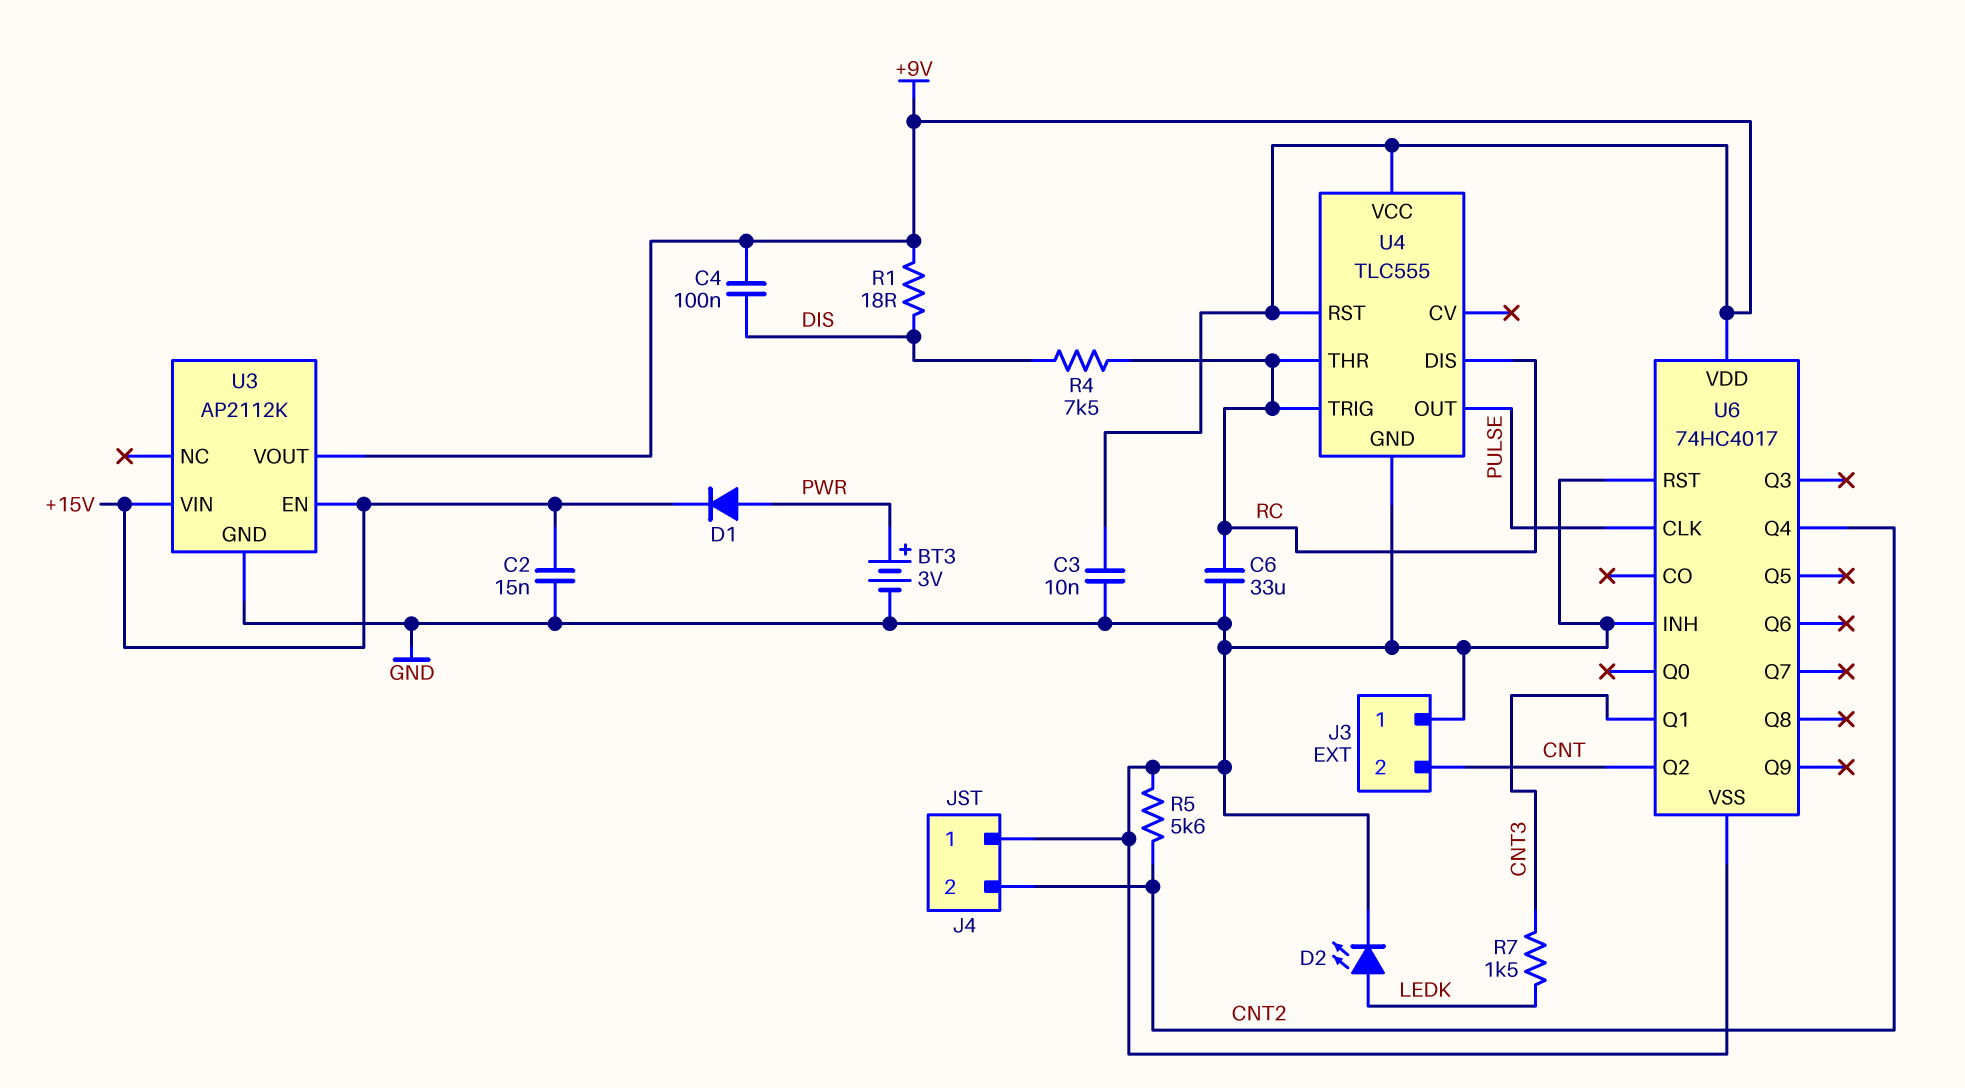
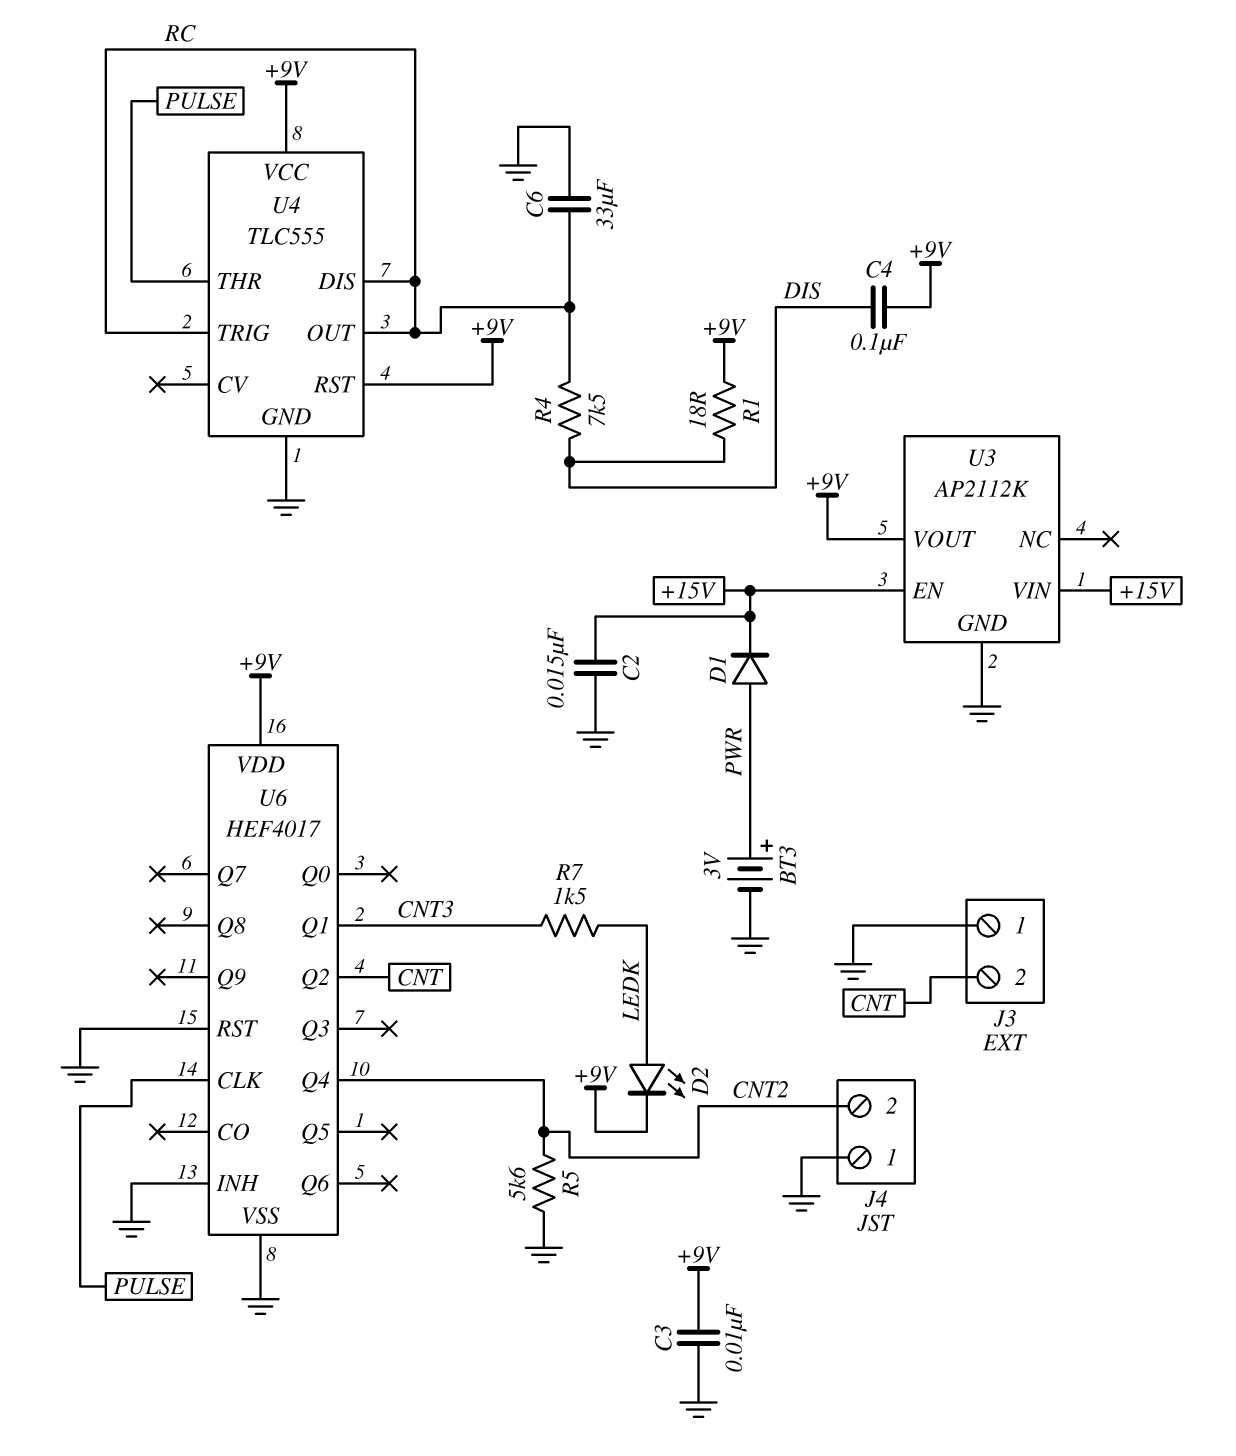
D2: LED (A LEDK, K GND) -> LED (A LEDK, K +9V)
U4 pin OUT: PULSE -> RC
U4 pin THR: RC -> PULSE
U6: 74HC4017 -> HEF4017

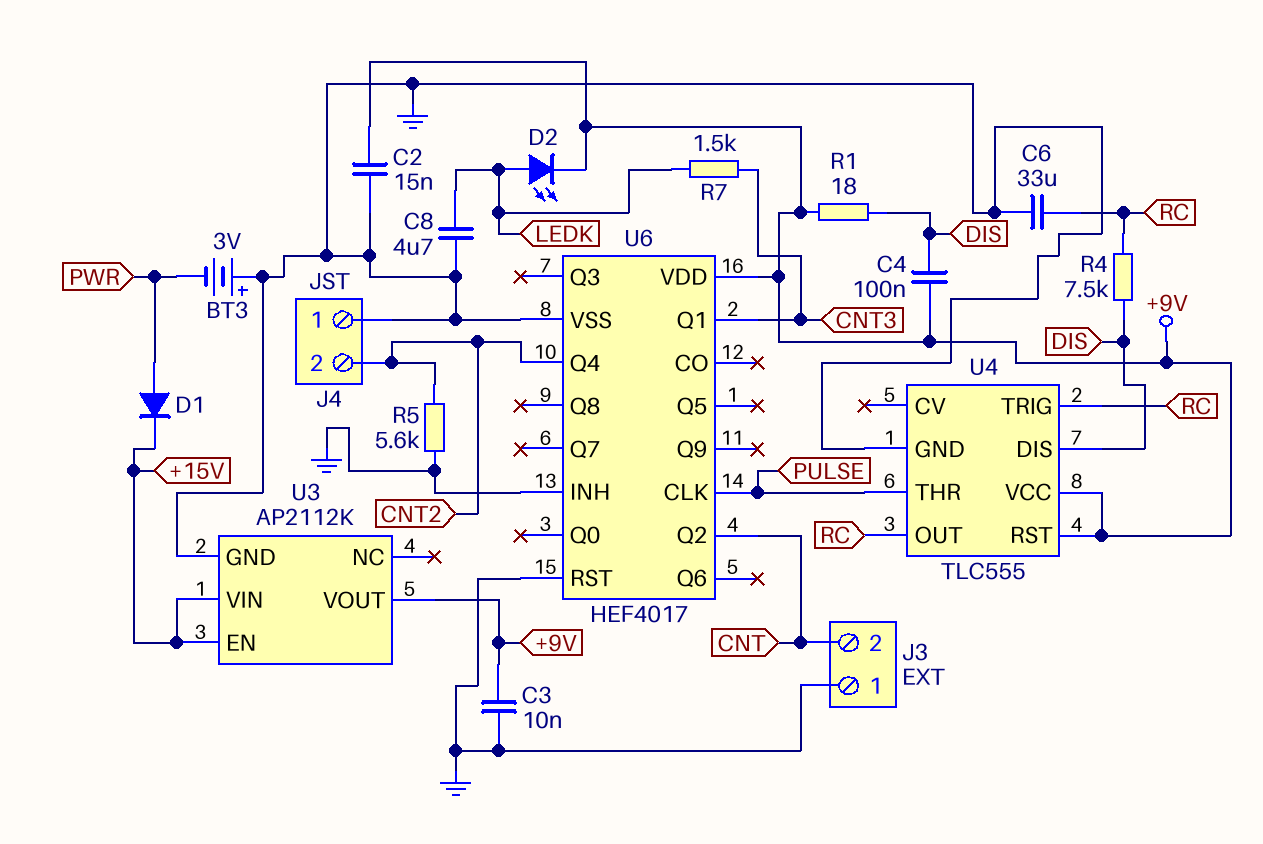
BT3: 3V (plus PWR, minus GND) -> 3V (plus GND, minus PWR)
C2: 15nF (+15V, GND) -> 15nF (+9V, GND)
C8: none -> 4.7uF (GND, LEDK)
U4 pin DIS: RC -> DIS

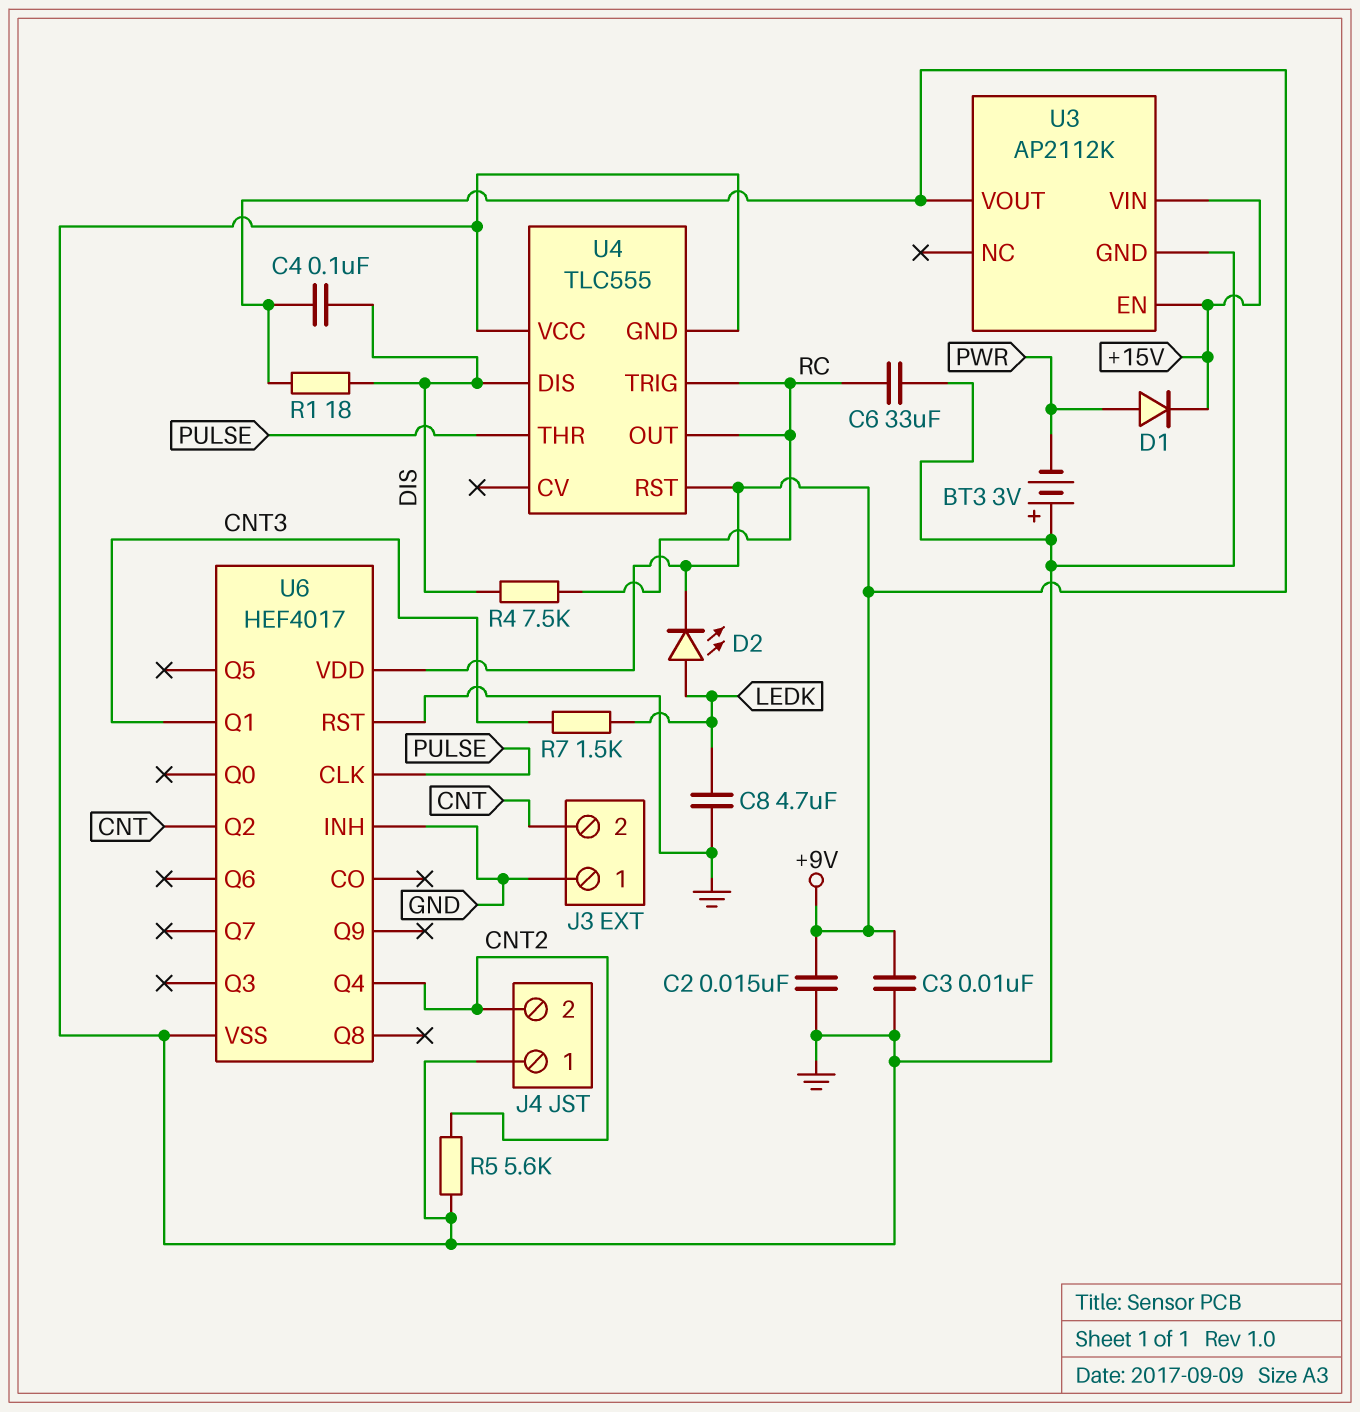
U4 pin VCC: +9V -> GND

